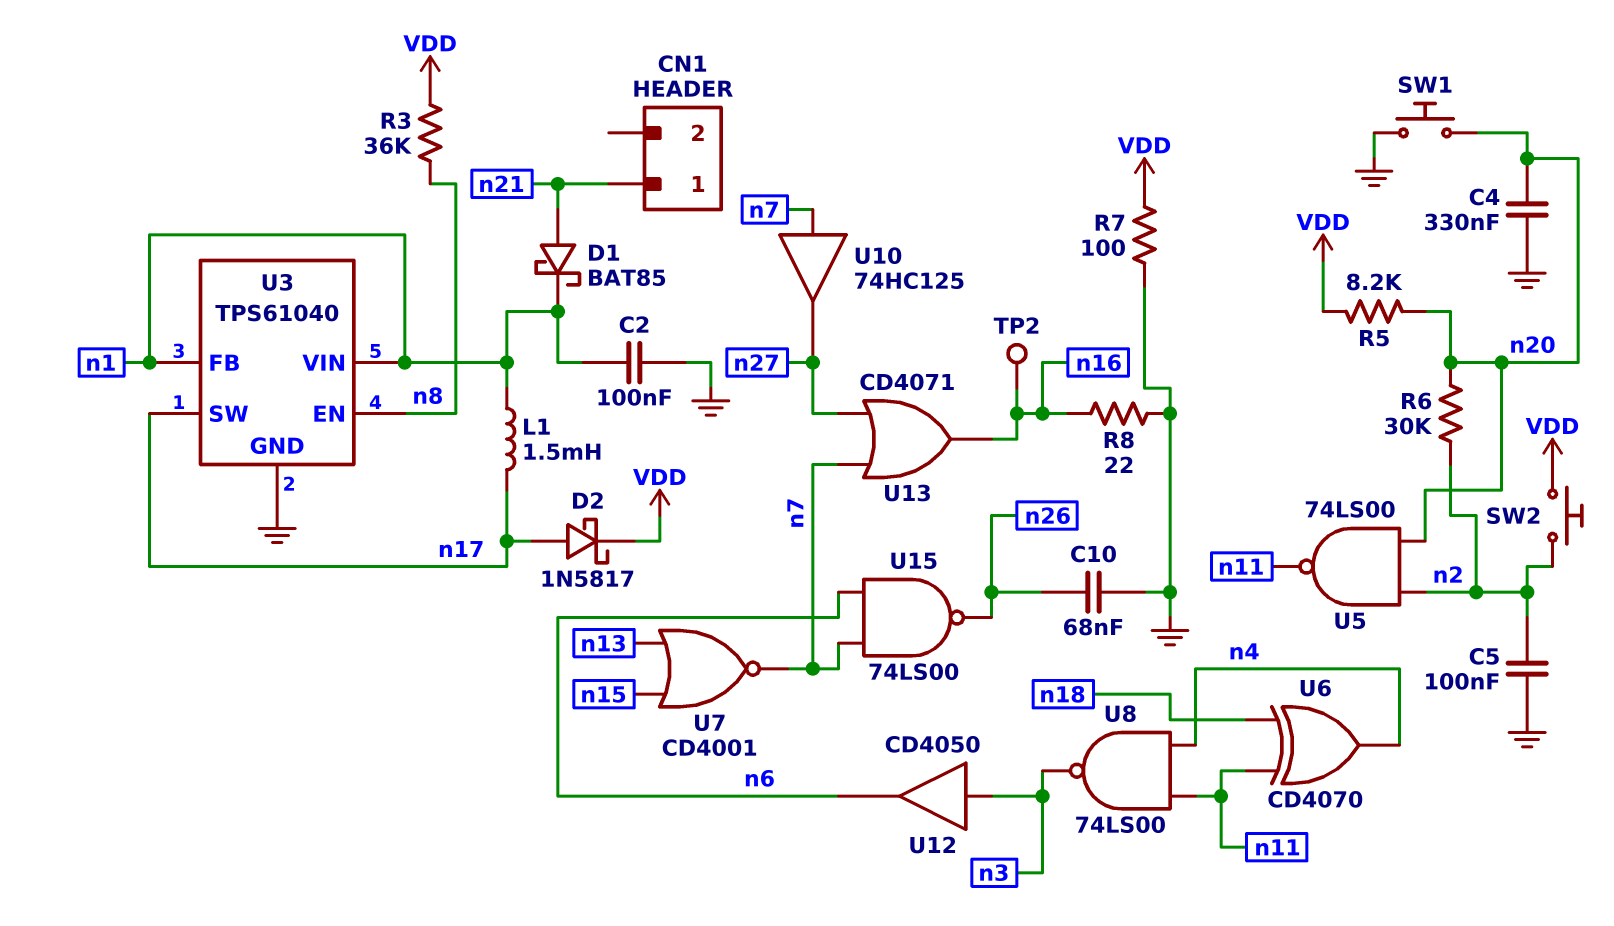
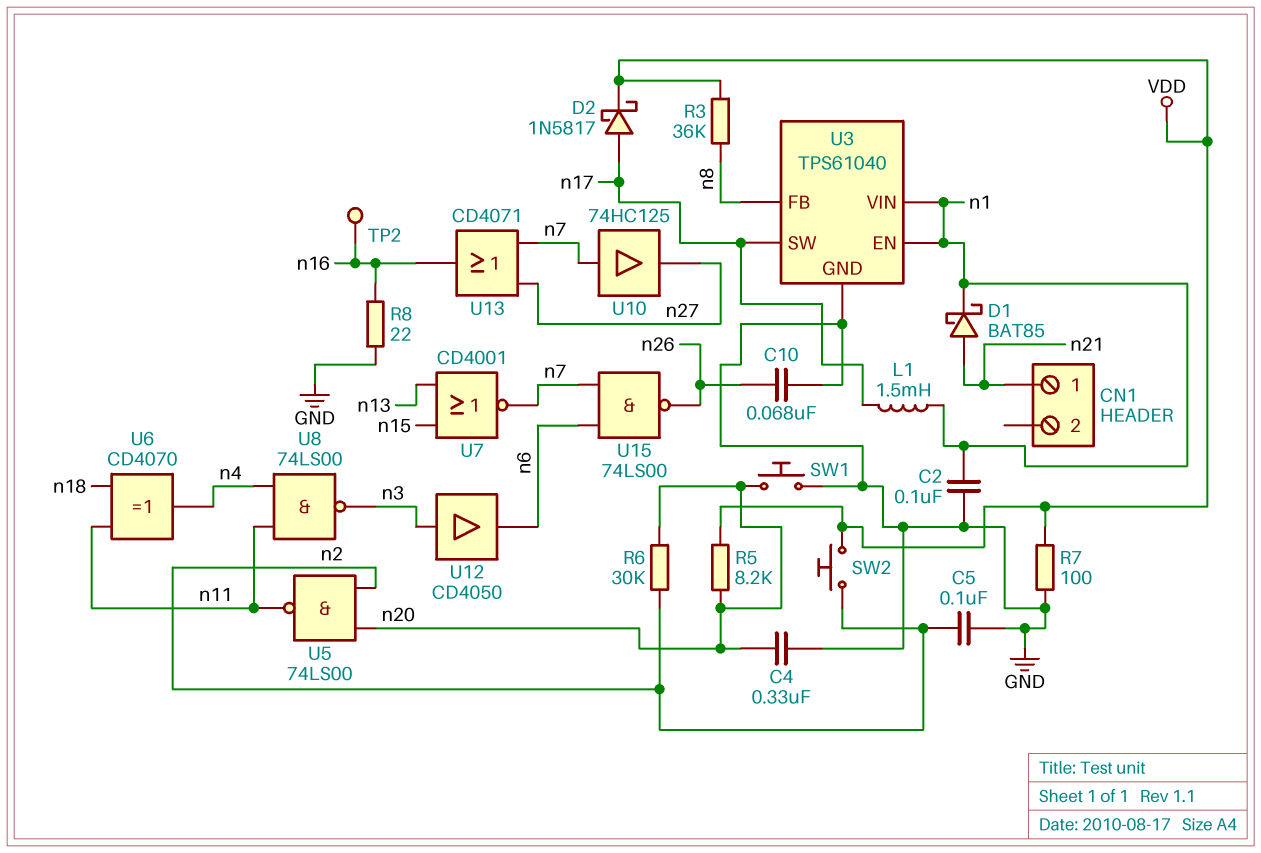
U3 pin EN: n8 -> n1
U3 pin FB: n1 -> n8

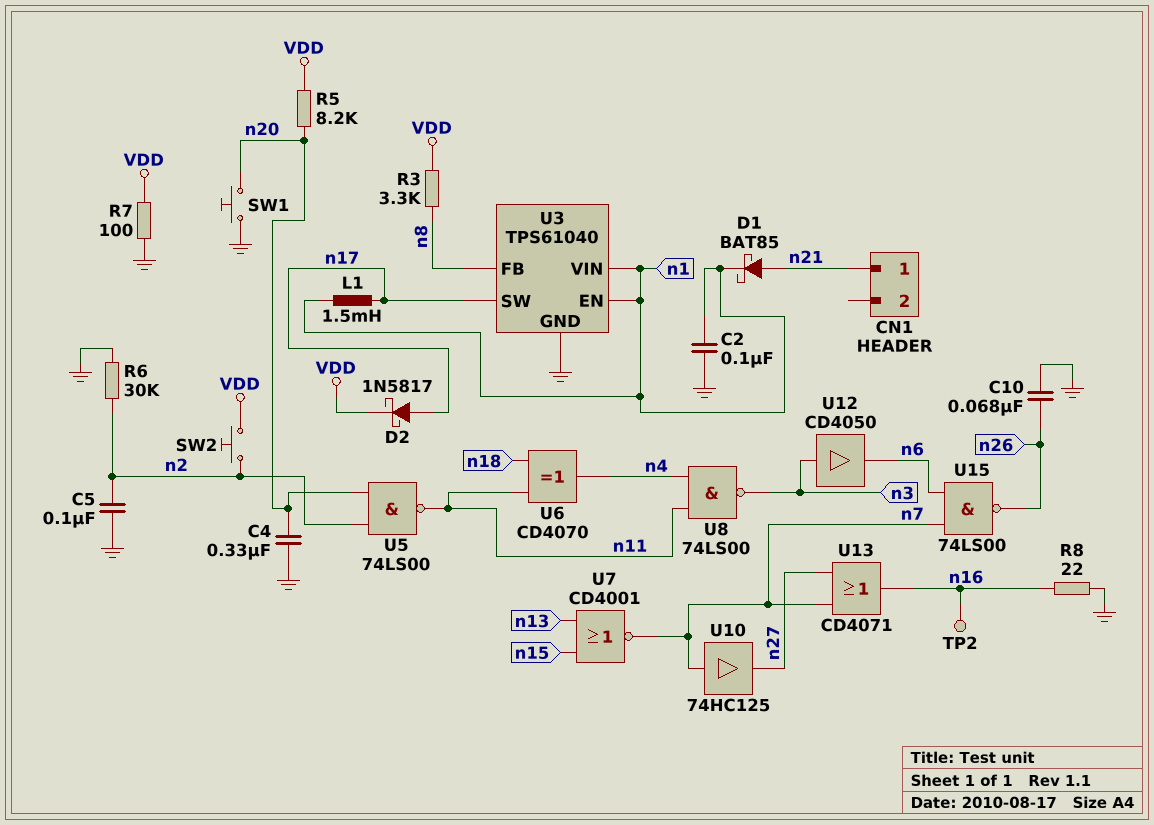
R3: 36k (VDD, n8) -> 3.3k (VDD, n8)
R6: 30k (n2, n20) -> 30k (GND, n2)

